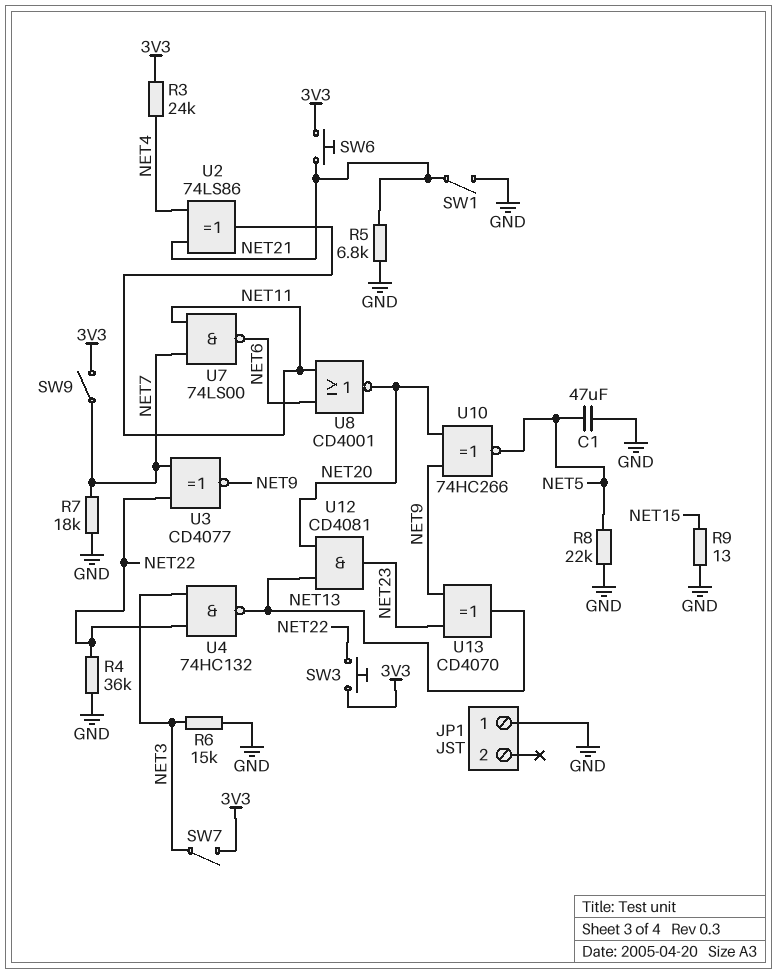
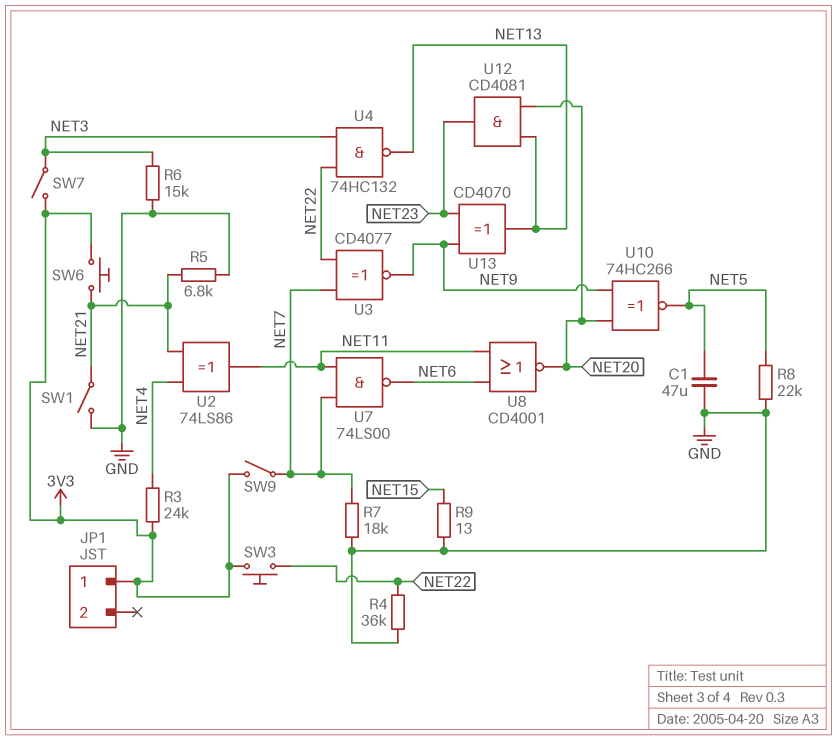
JP1 pin 1: GND -> 3V3

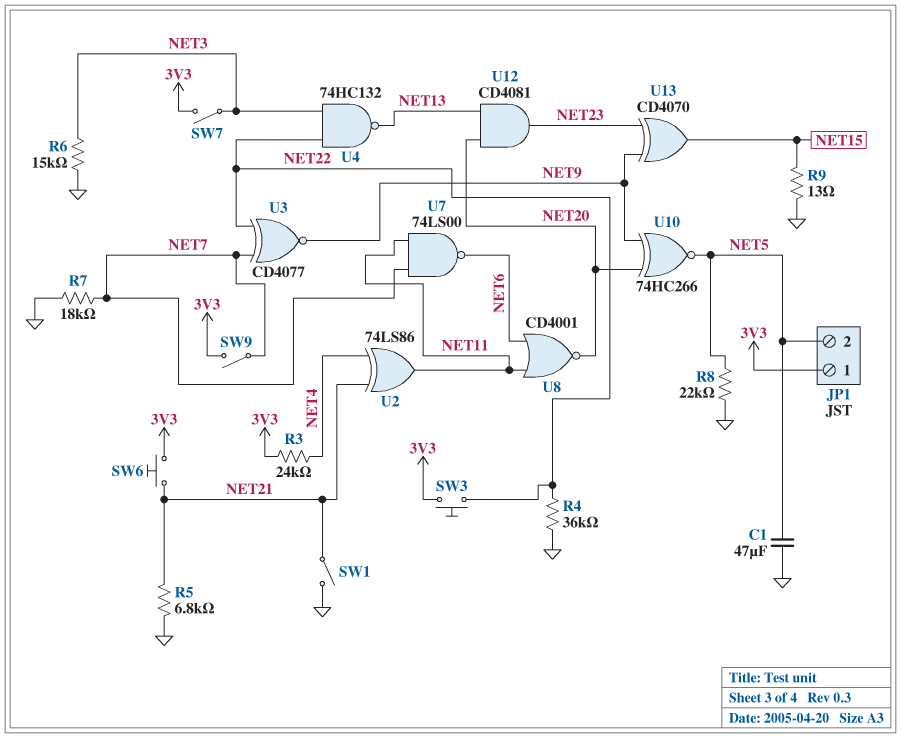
JP1 pin 2: none -> NET5
U13: XOR CD4070 (in NET9, in NET23, out NET13) -> XOR CD4070 (in NET9, in NET23, out NET15)

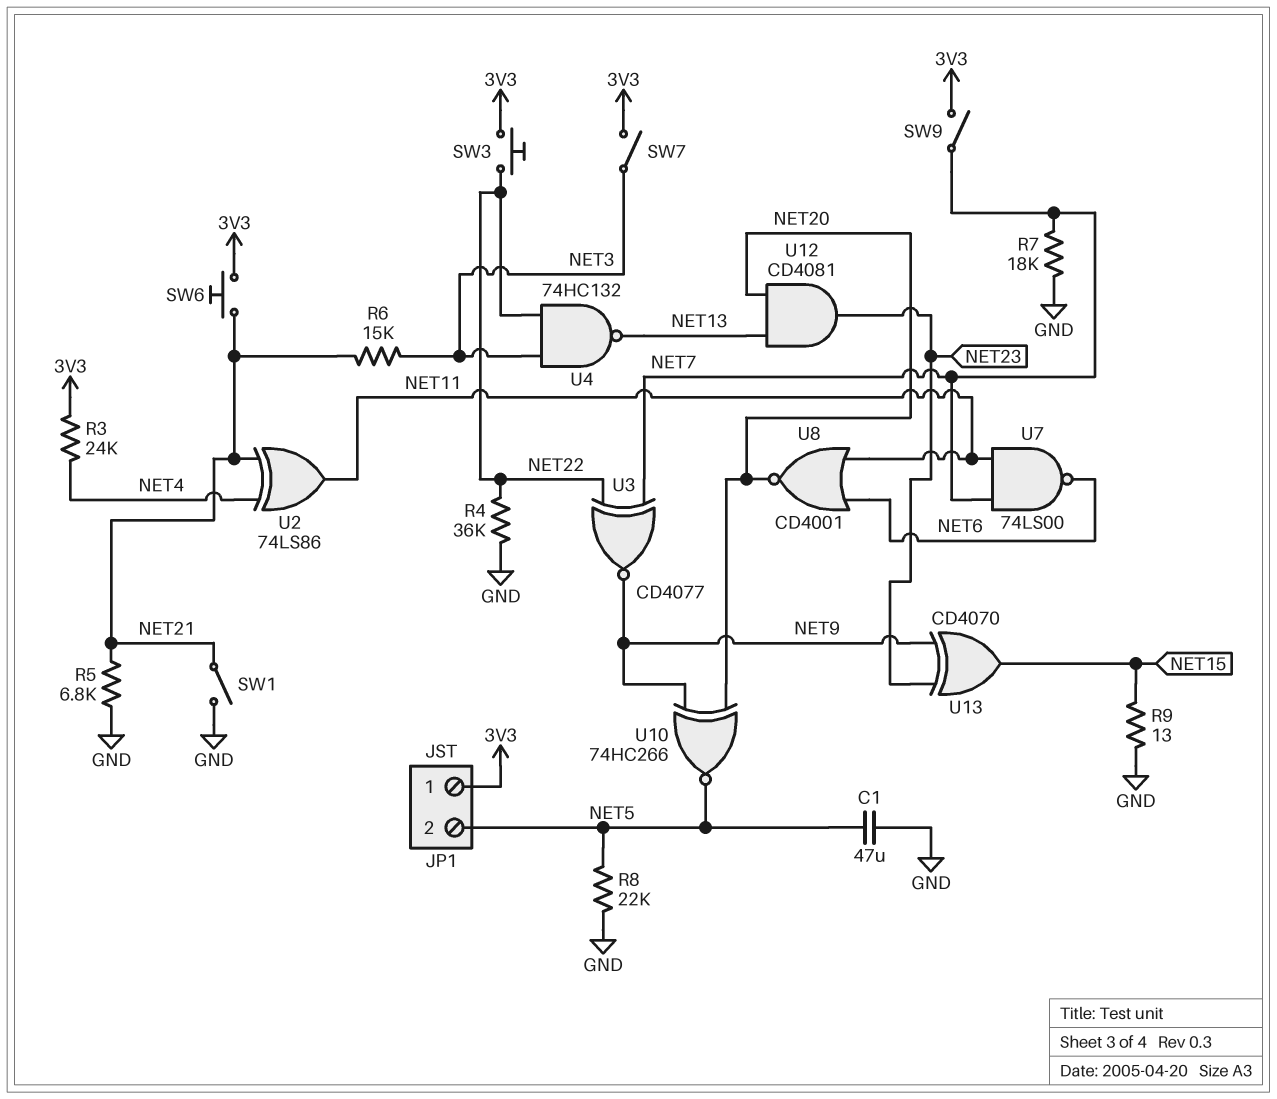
R6: 15k (GND, NET3) -> 15k (NET3, NET21)

